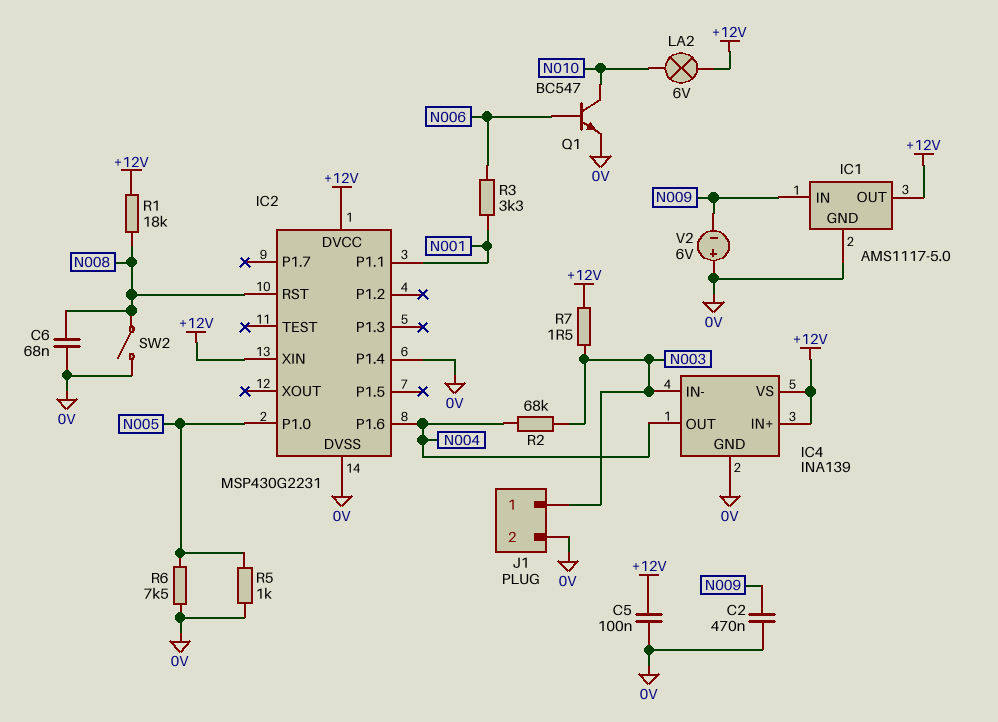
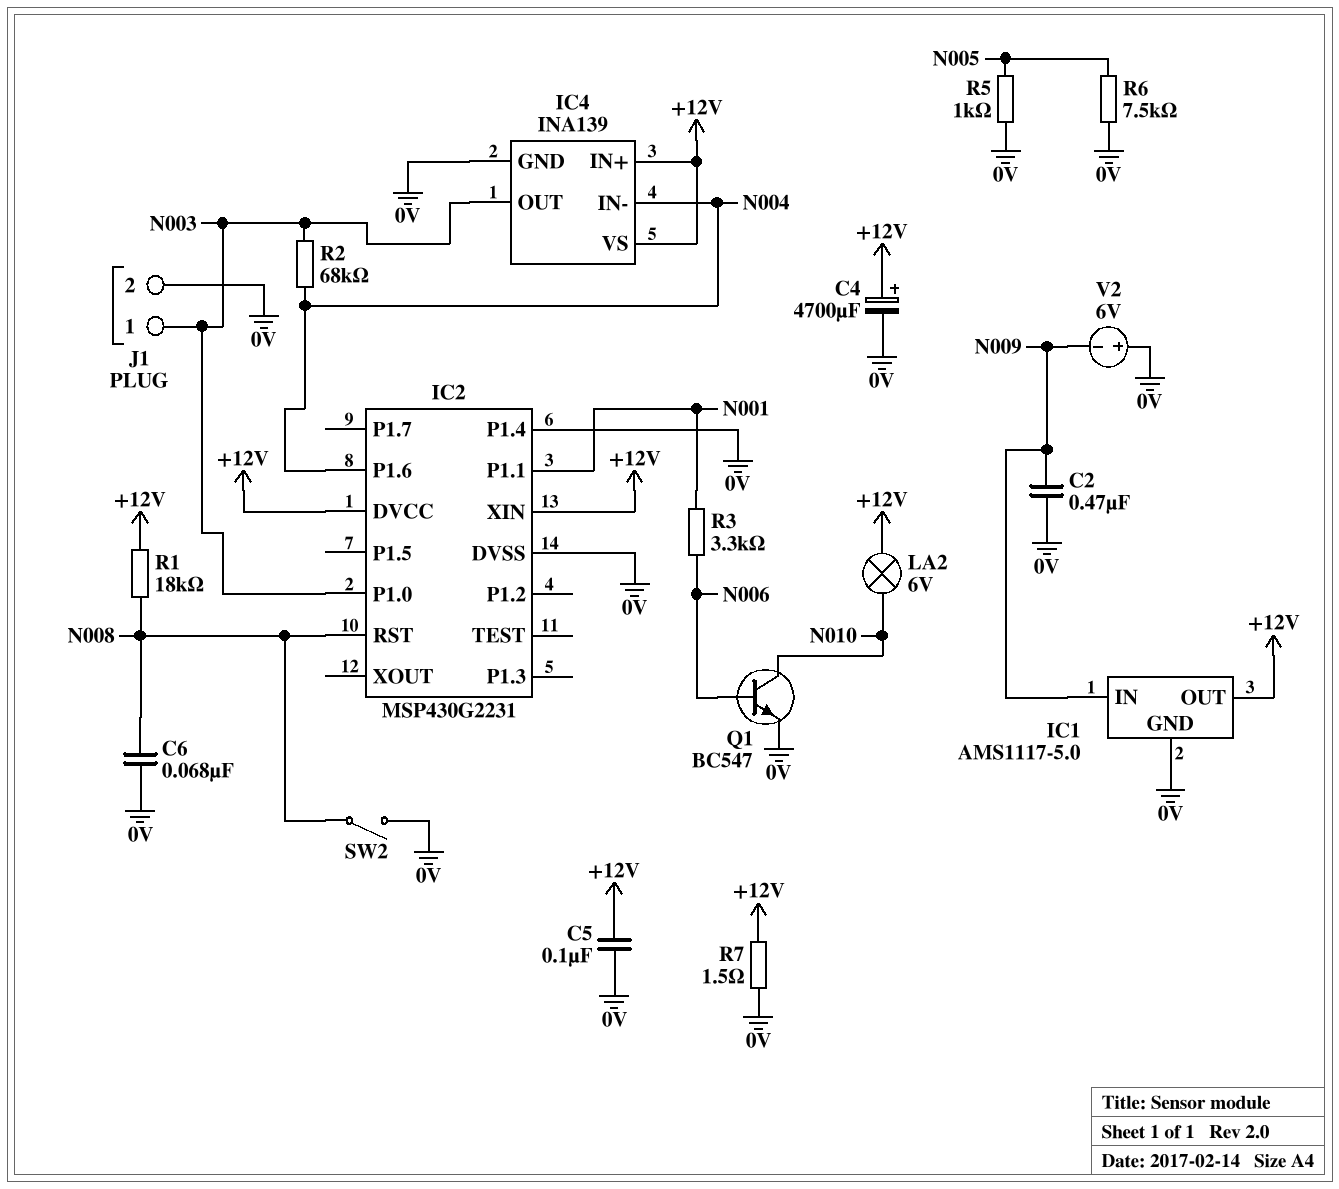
C4: none -> 4700uF (plus +12V, minus 0V)
IC2 pin P1.0: N005 -> N003
IC4 pin IN-: N003 -> N004
IC4 pin OUT: N004 -> N003
R7: 1.5 (+12V, N003) -> 1.5 (+12V, 0V)

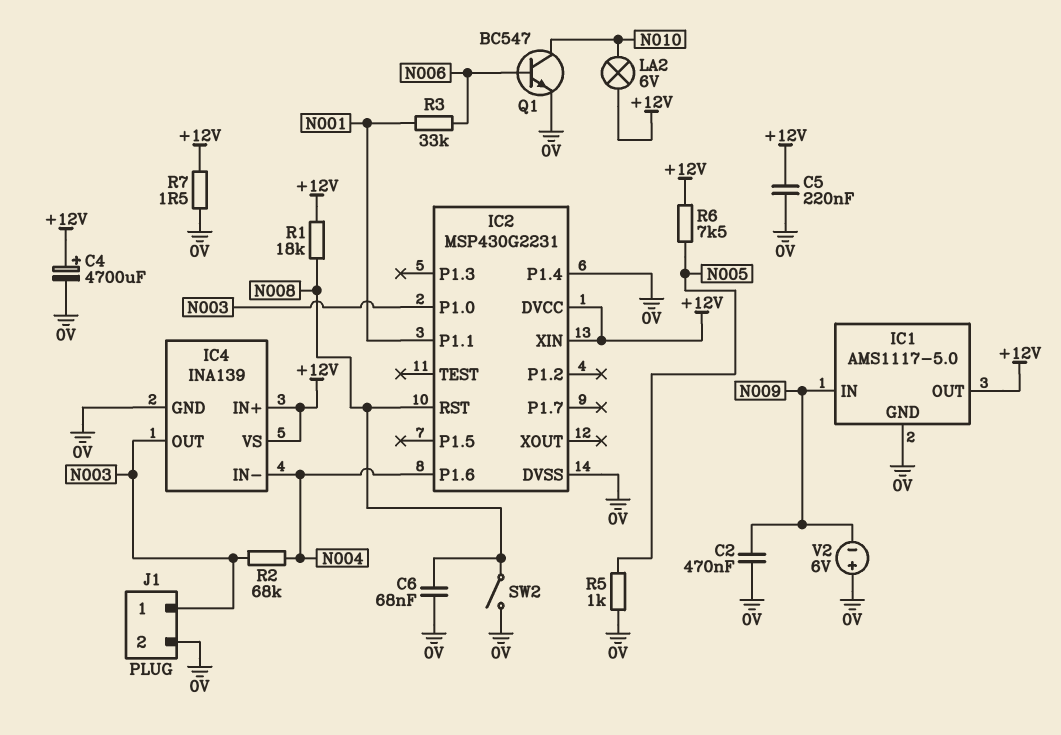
C5: 100nF (+12V, 0V) -> 220nF (+12V, 0V)
R3: 3.3k (N001, N006) -> 33k (N001, N006)
R6: 7.5k (0V, N005) -> 7.5k (+12V, N005)

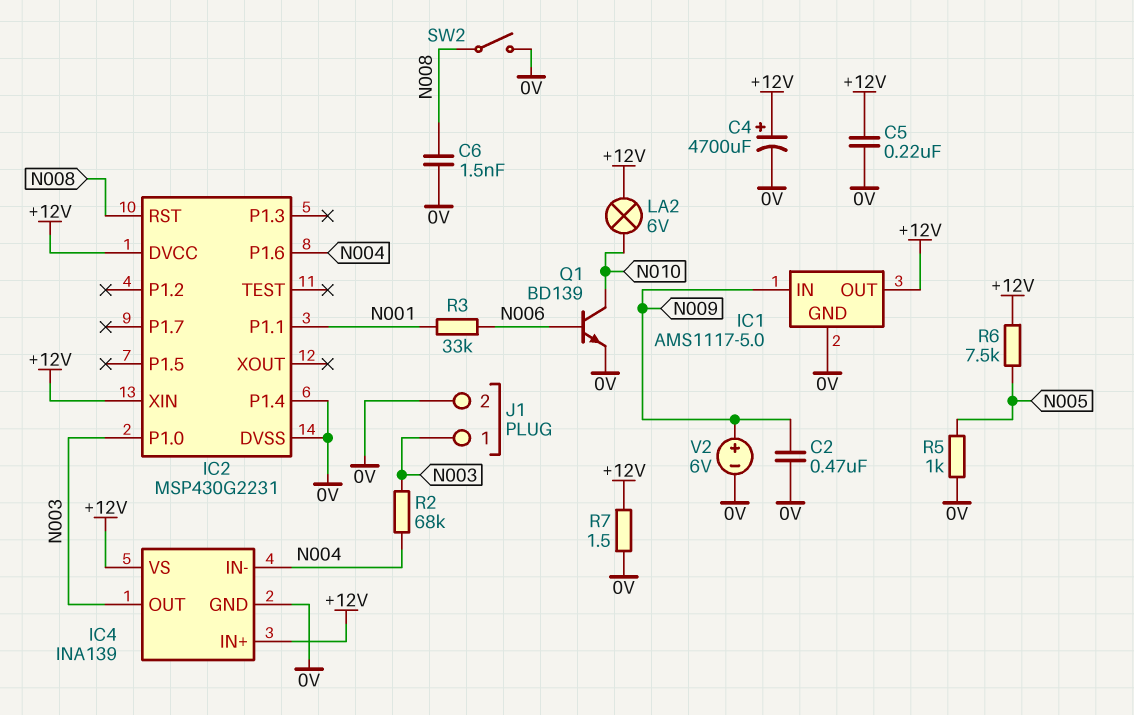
C6: 68nF (0V, N008) -> 1.5nF (0V, N008)
Q1: NPN BC547 (B N006, C N010, E 0V) -> NPN BD139 (B N006, C N010, E 0V)
R1: 18k (+12V, N008) -> none
V2: 6V (plus 0V, minus N009) -> 6V (plus N009, minus 0V)

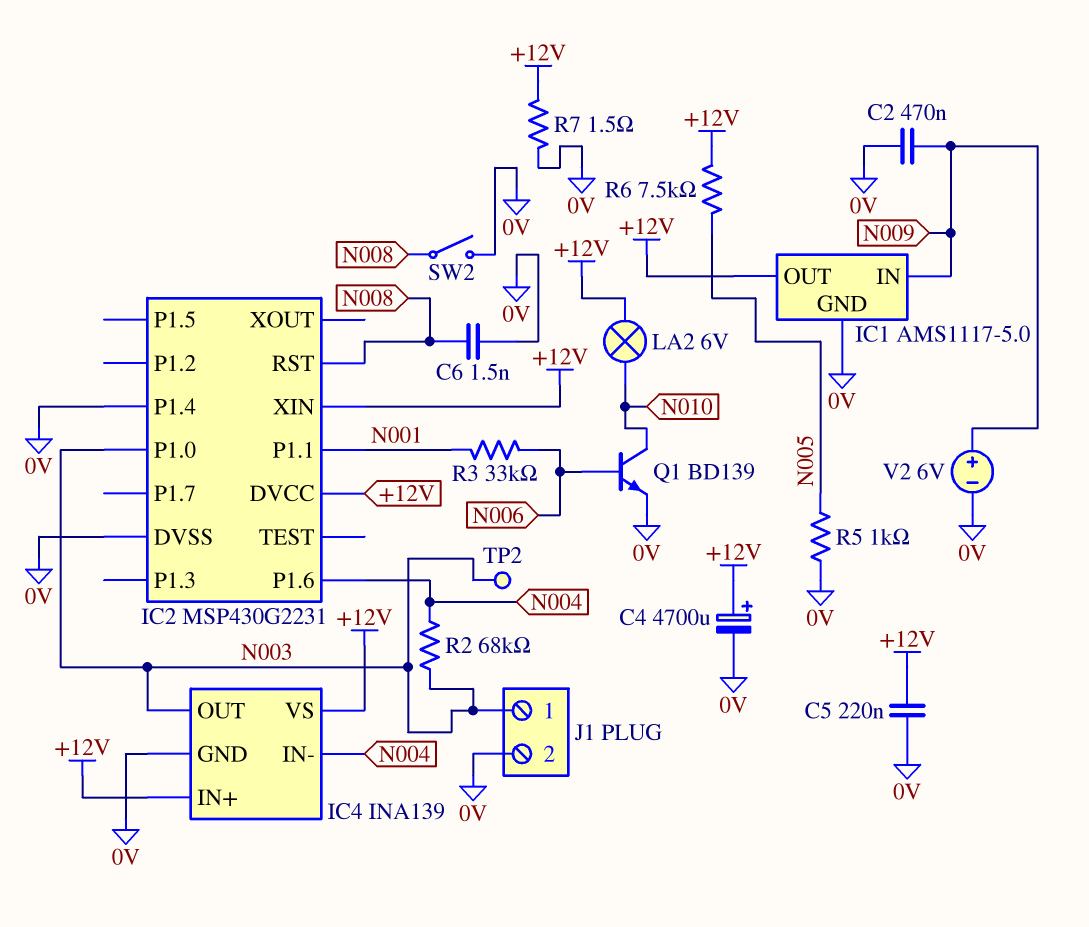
TP2: none -> test point (N003)

